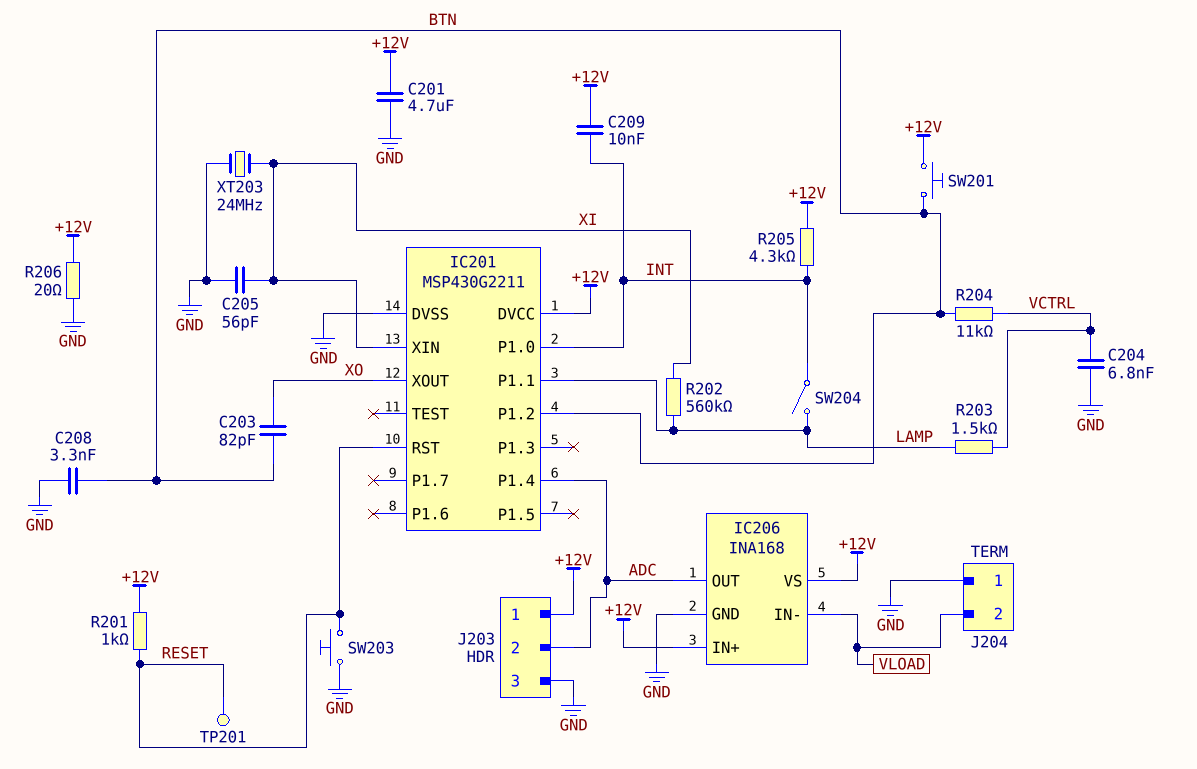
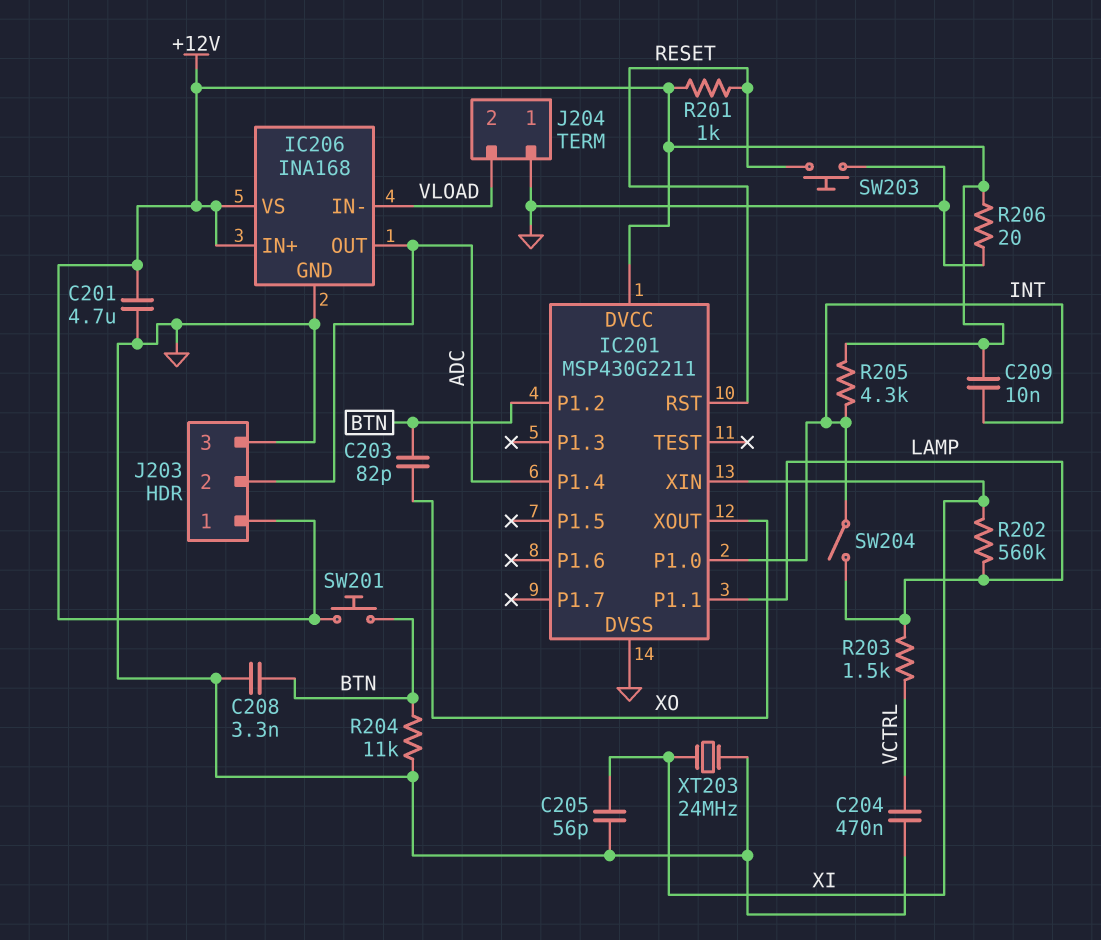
C204: 6.8nF (GND, VCTRL) -> 470nF (GND, VCTRL)
R204: 11k (BTN, VCTRL) -> 11k (BTN, GND)
TP201: test point (RESET) -> none

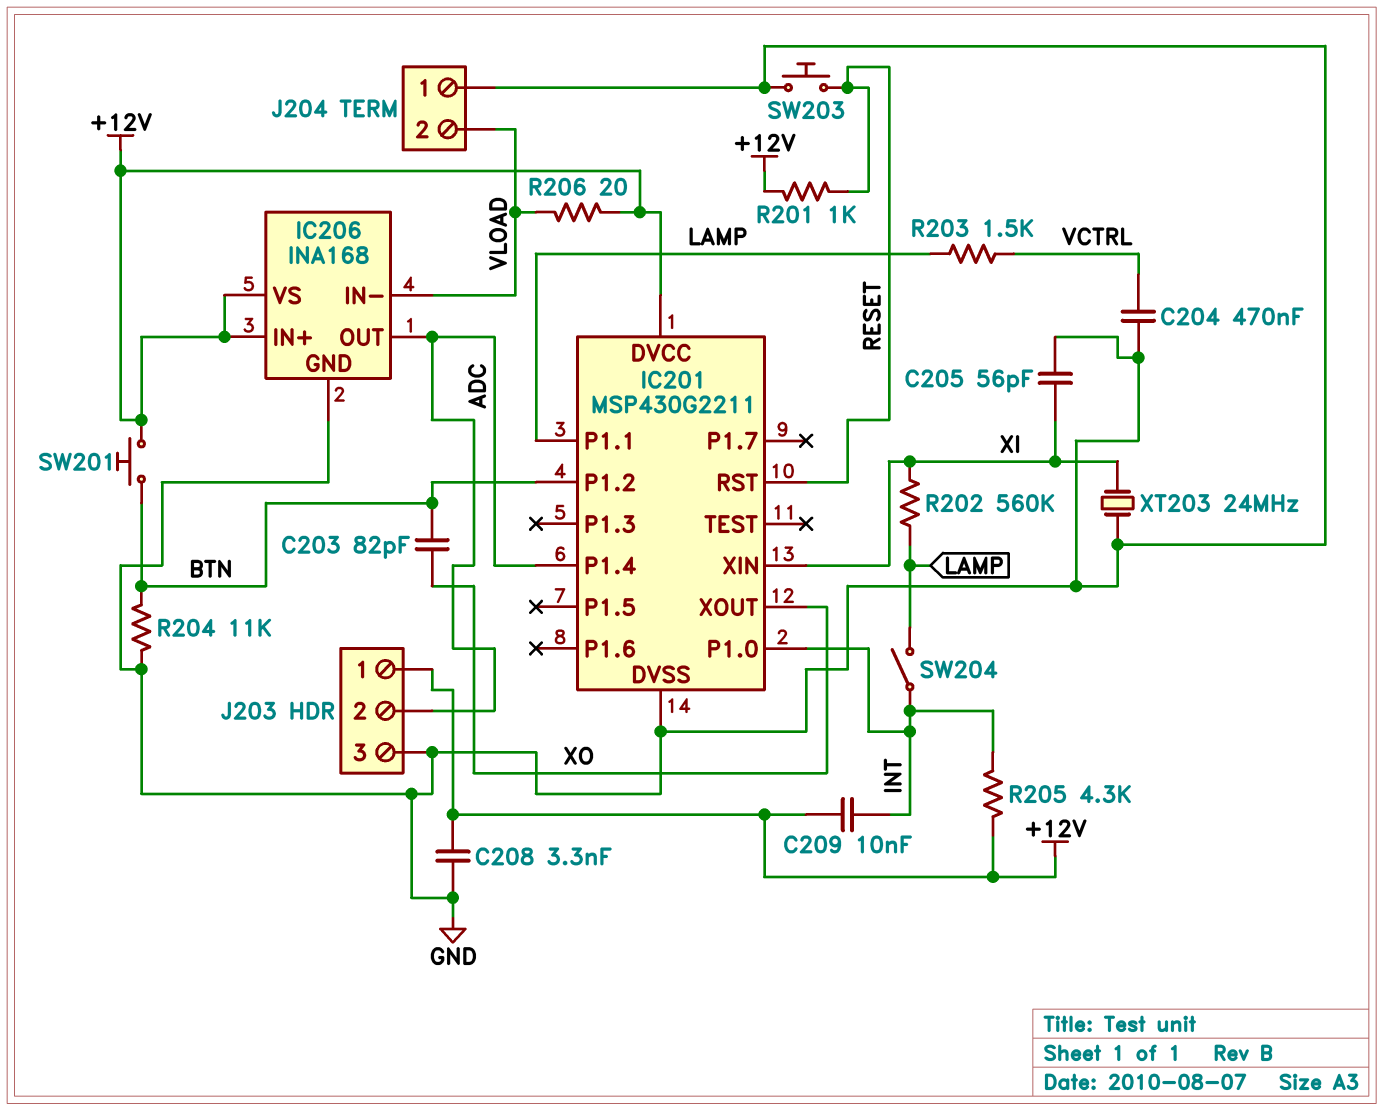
C201: 4.7uF (+12V, GND) -> none
C208: 3.3nF (BTN, GND) -> 3.3nF (+12V, GND)
R206: 20 (+12V, GND) -> 20 (+12V, VLOAD)

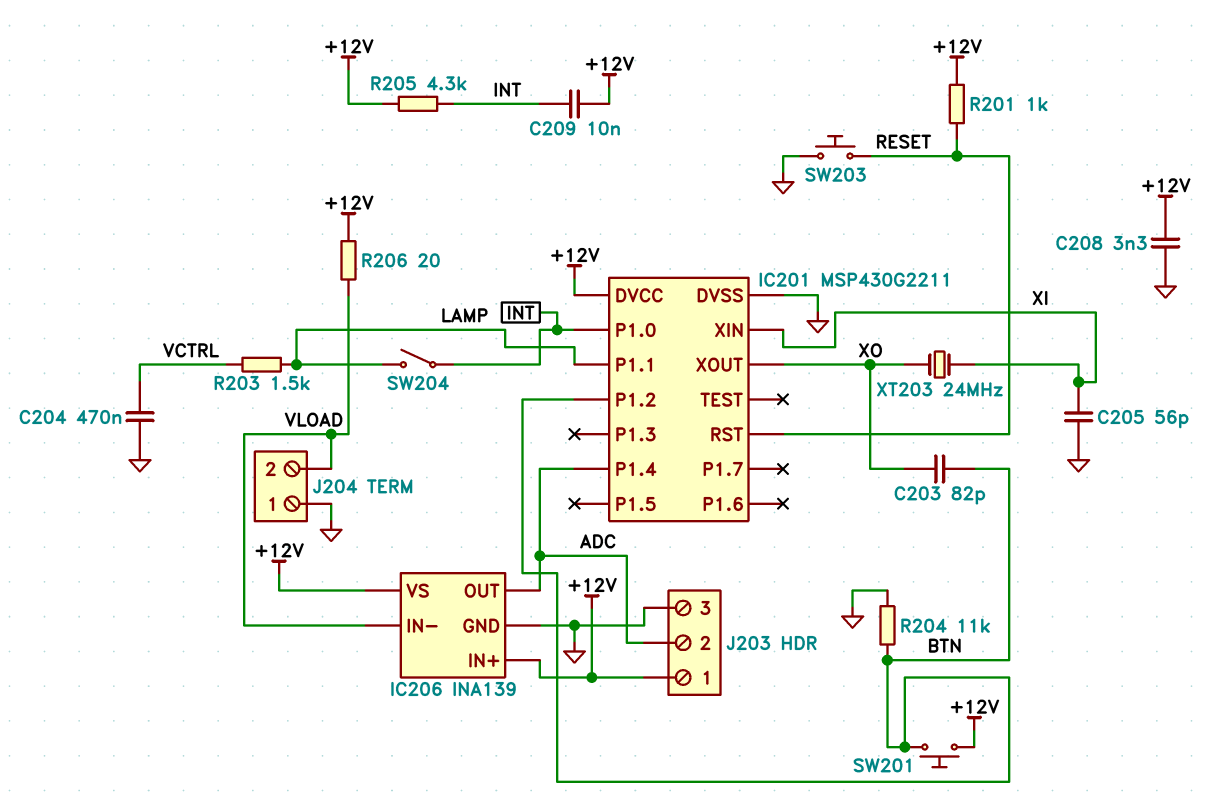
IC206: INA168 -> INA139
R202: 560k (LAMP, XI) -> none
XT203: 24MHz (GND, XI) -> 24MHz (XI, XO)

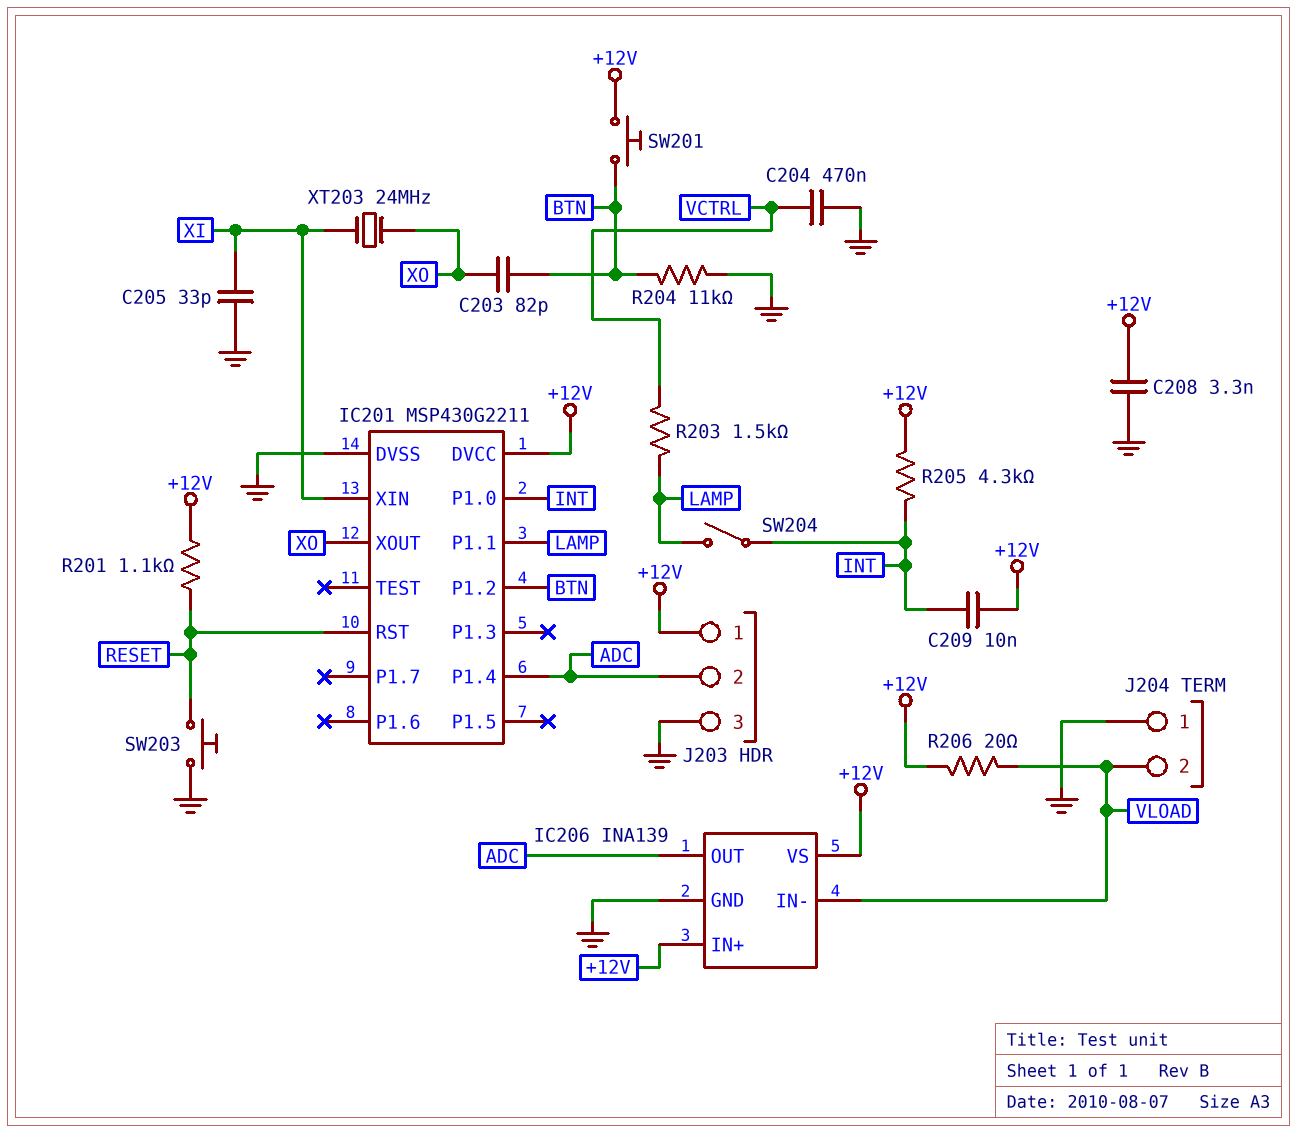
C205: 56pF (GND, XI) -> 33pF (GND, XI)
R201: 1k (+12V, RESET) -> 1.1k (+12V, RESET)

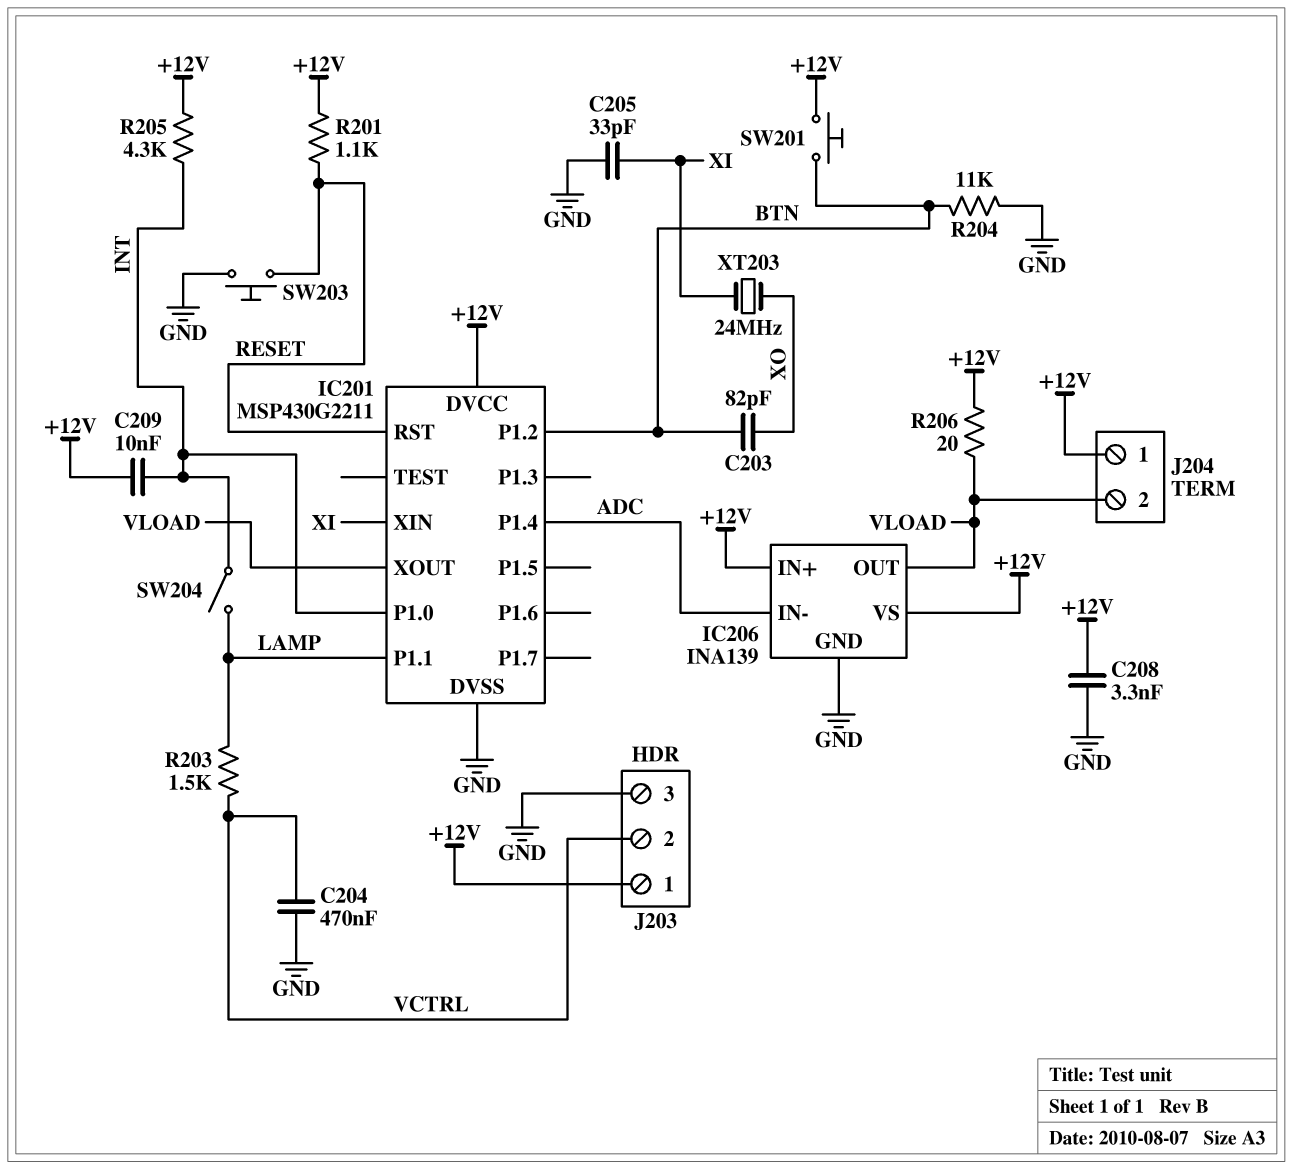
IC201 pin XOUT: XO -> VLOAD
IC206 pin IN-: VLOAD -> ADC
IC206 pin OUT: ADC -> VLOAD
J203 pin 2: ADC -> VCTRL
J204 pin 1: GND -> +12V

